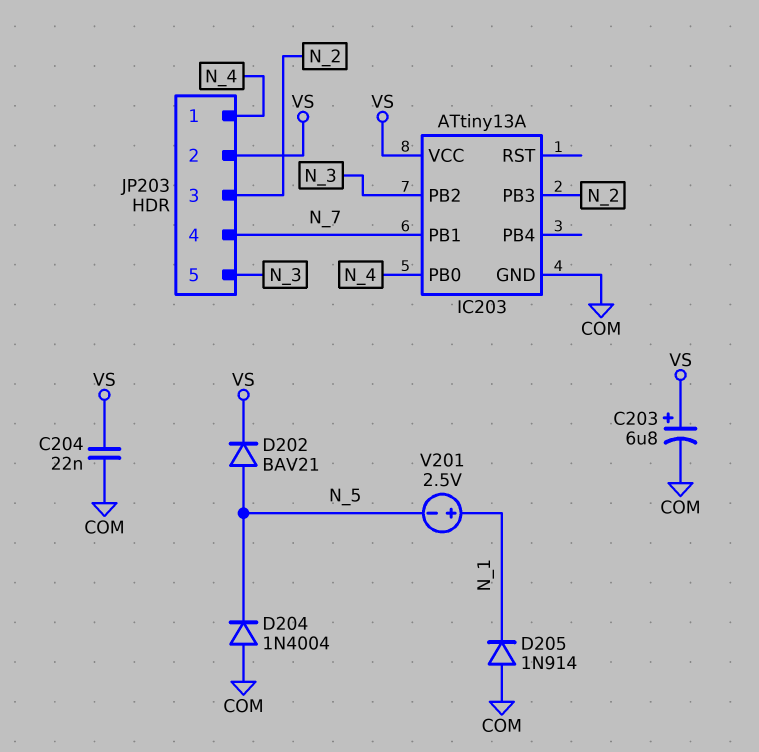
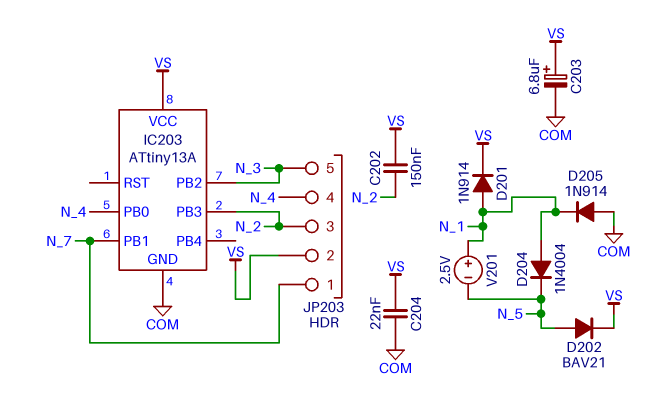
C202: none -> 150nF (N_2, VS)
D201: none -> diode 1N914 (A N_1, K VS)
D204: diode 1N4004 (A COM, K N_5) -> diode 1N4004 (A N_1, K N_5)
JP203 pin 1: N_4 -> N_7
JP203 pin 4: N_7 -> N_4

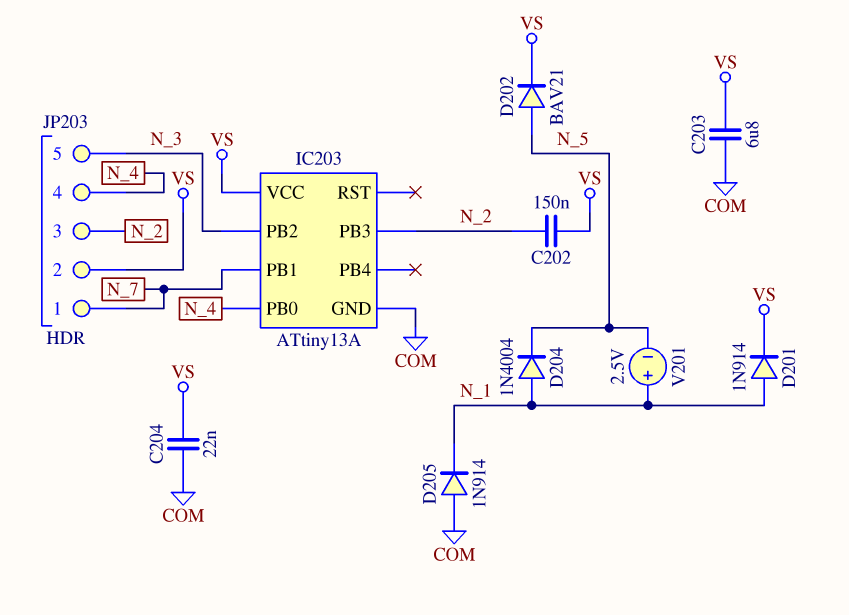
C203: 6.8uF (plus VS, minus COM) -> 6.8uF (COM, VS)

